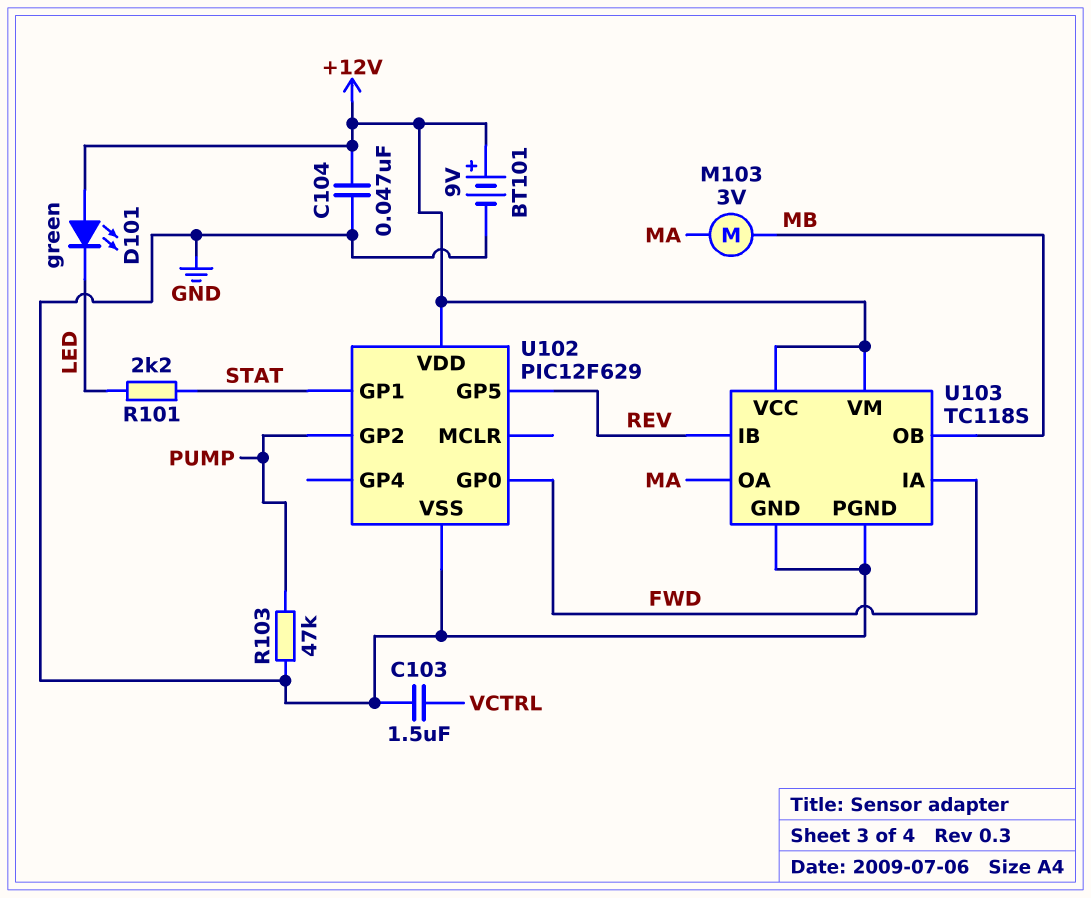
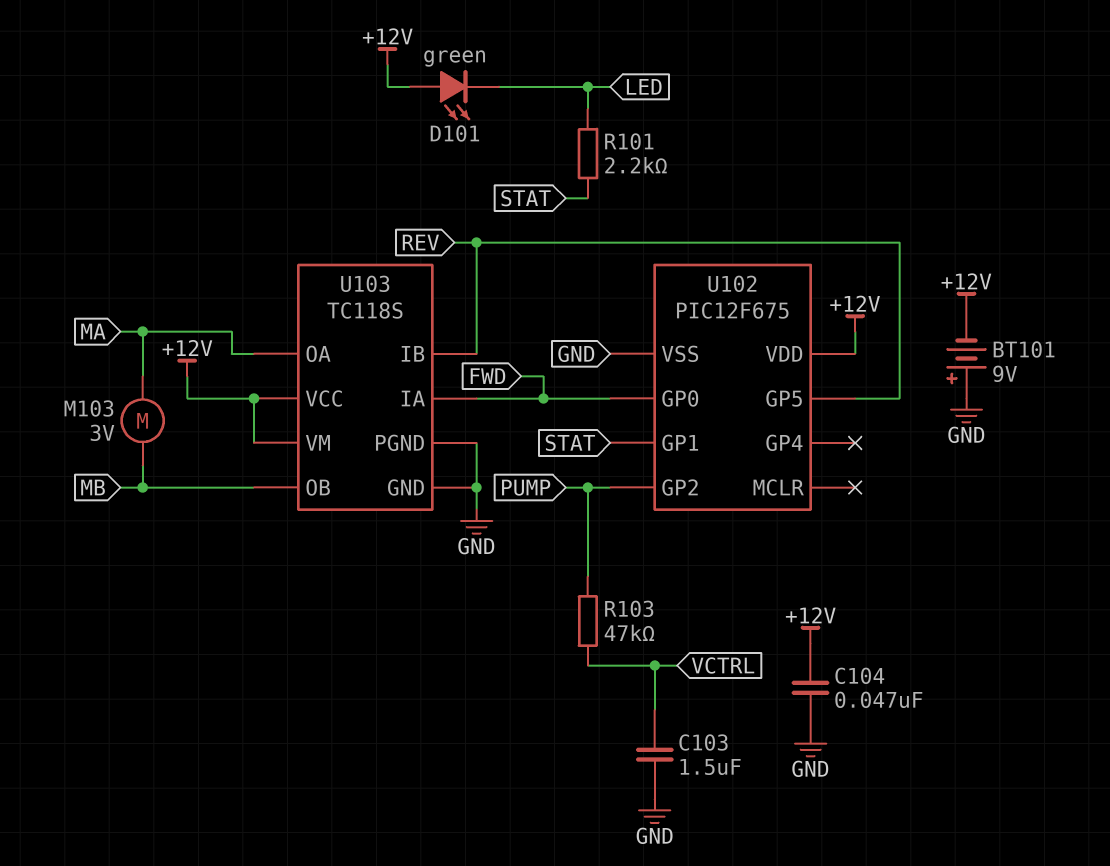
BT101: 9V (plus +12V, minus GND) -> 9V (plus GND, minus +12V)
R103: 47k (GND, PUMP) -> 47k (PUMP, VCTRL)
U102: PIC12F629 -> PIC12F675

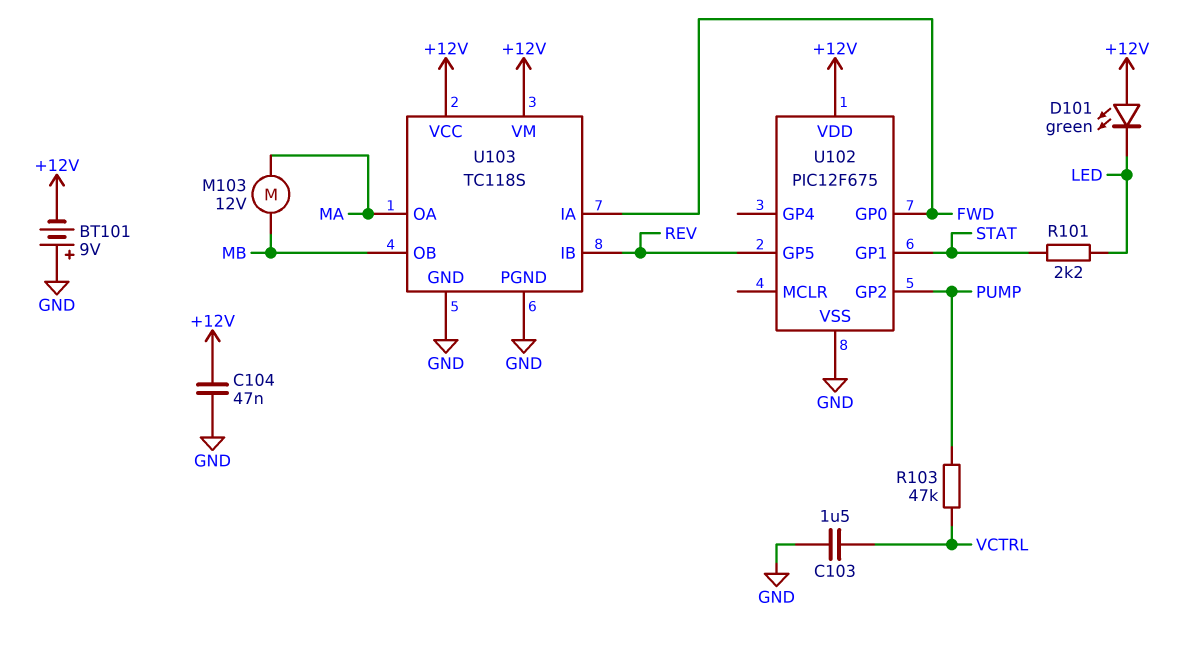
M103: motor 3V (MA, MB) -> motor 12V (MA, MB)

